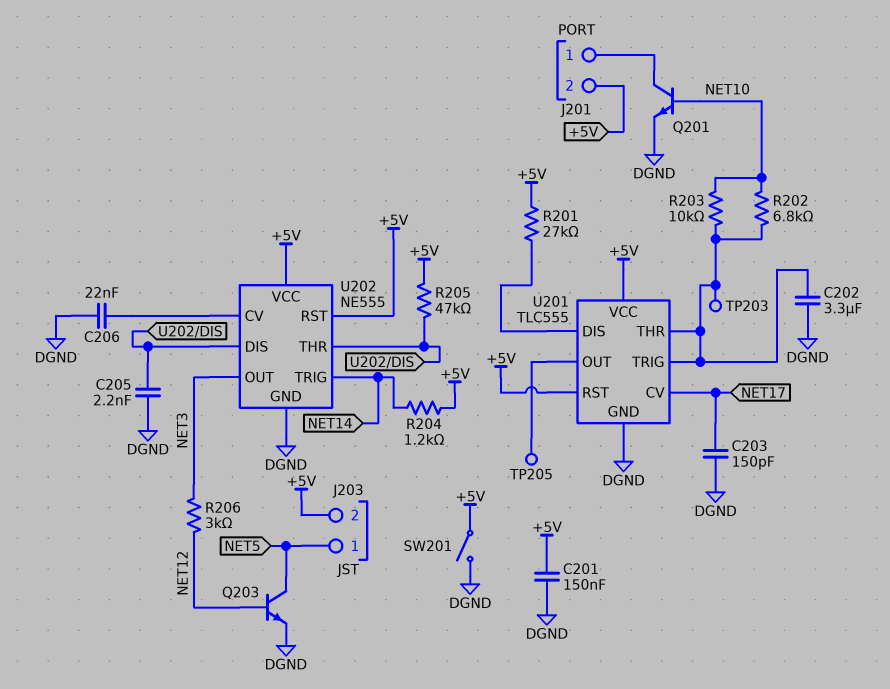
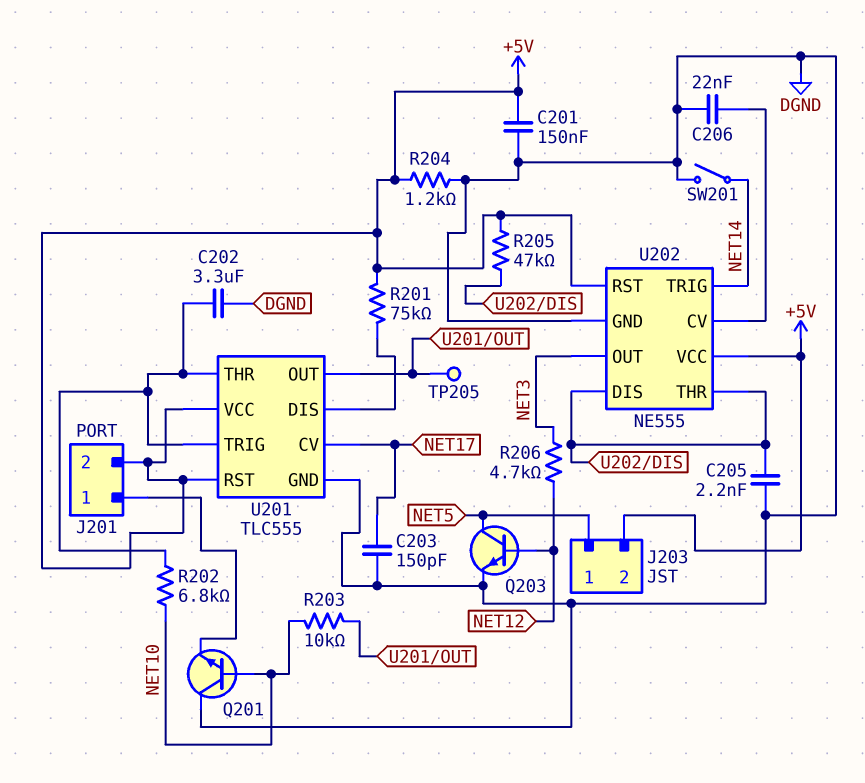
Q201: NPN (B NET10, C J201/1, E DGND) -> NPN (B NET10, C DGND, E J201/1)
R201: 27k (+5V, U201/DIS) -> 75k (+5V, U201/DIS)
R203: 10k (NET10, U201/THR) -> 10k (NET10, U201/OUT)
R204: 1.2k (+5V, NET14) -> 1.2k (+5V, DGND)
R206: 3k (NET3, NET12) -> 4.7k (NET3, NET12)
SW201: switch (+5V, DGND) -> switch (DGND, NET14)
TP203: test point (U201/THR) -> none

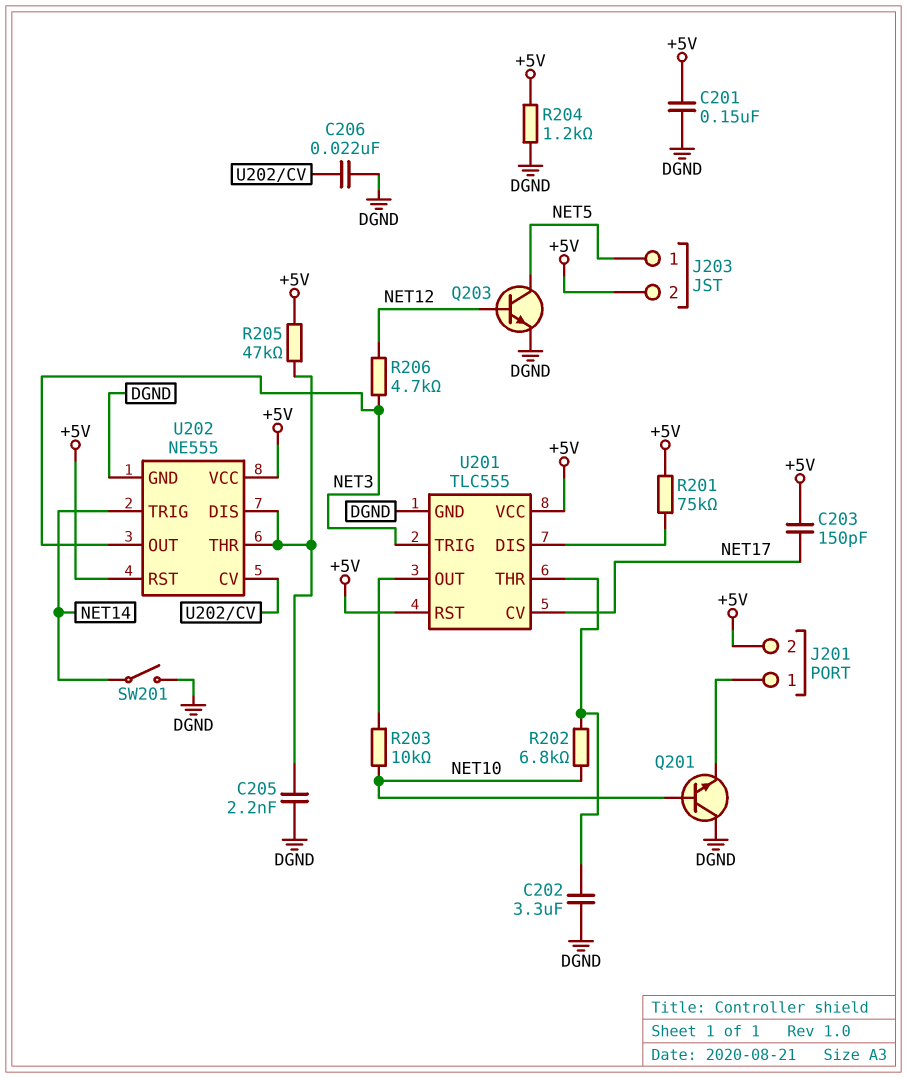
C203: 150pF (DGND, NET17) -> 150pF (+5V, NET17)
TP205: test point (U201/OUT) -> none
U201 pin TRIG: U201/THR -> NET3

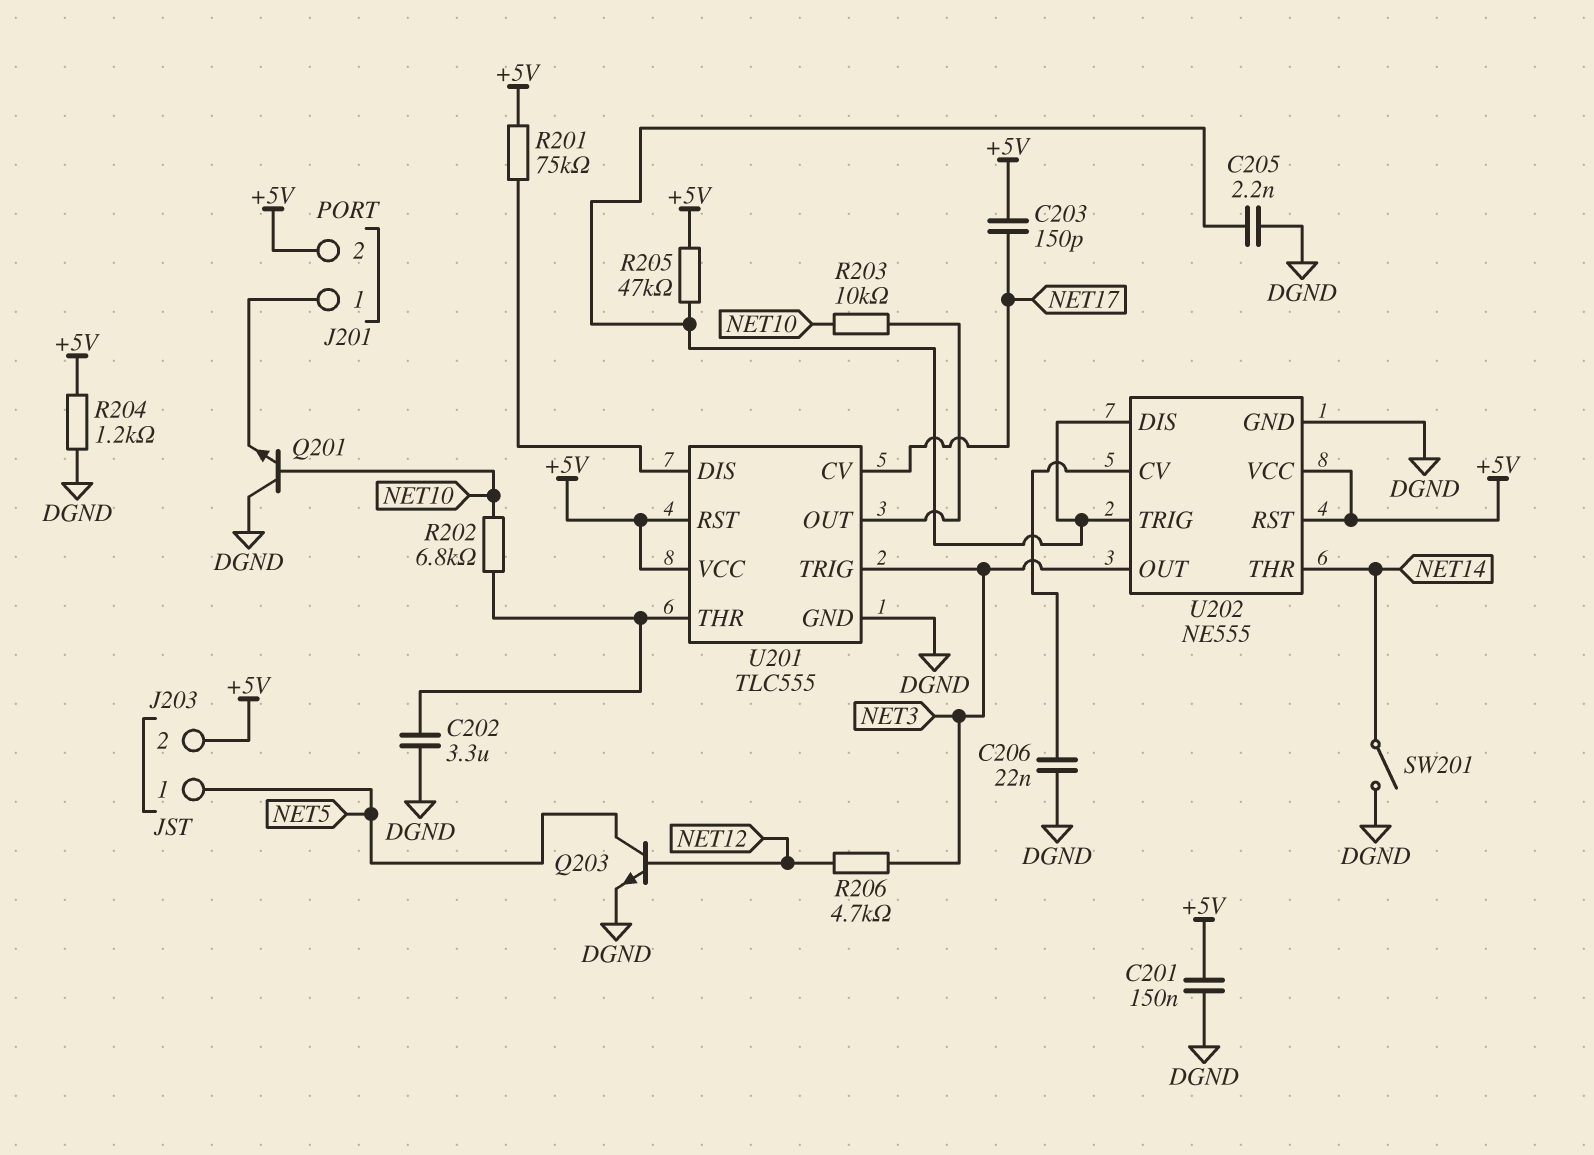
U202 pin THR: U202/DIS -> NET14
U202 pin TRIG: NET14 -> U202/DIS

